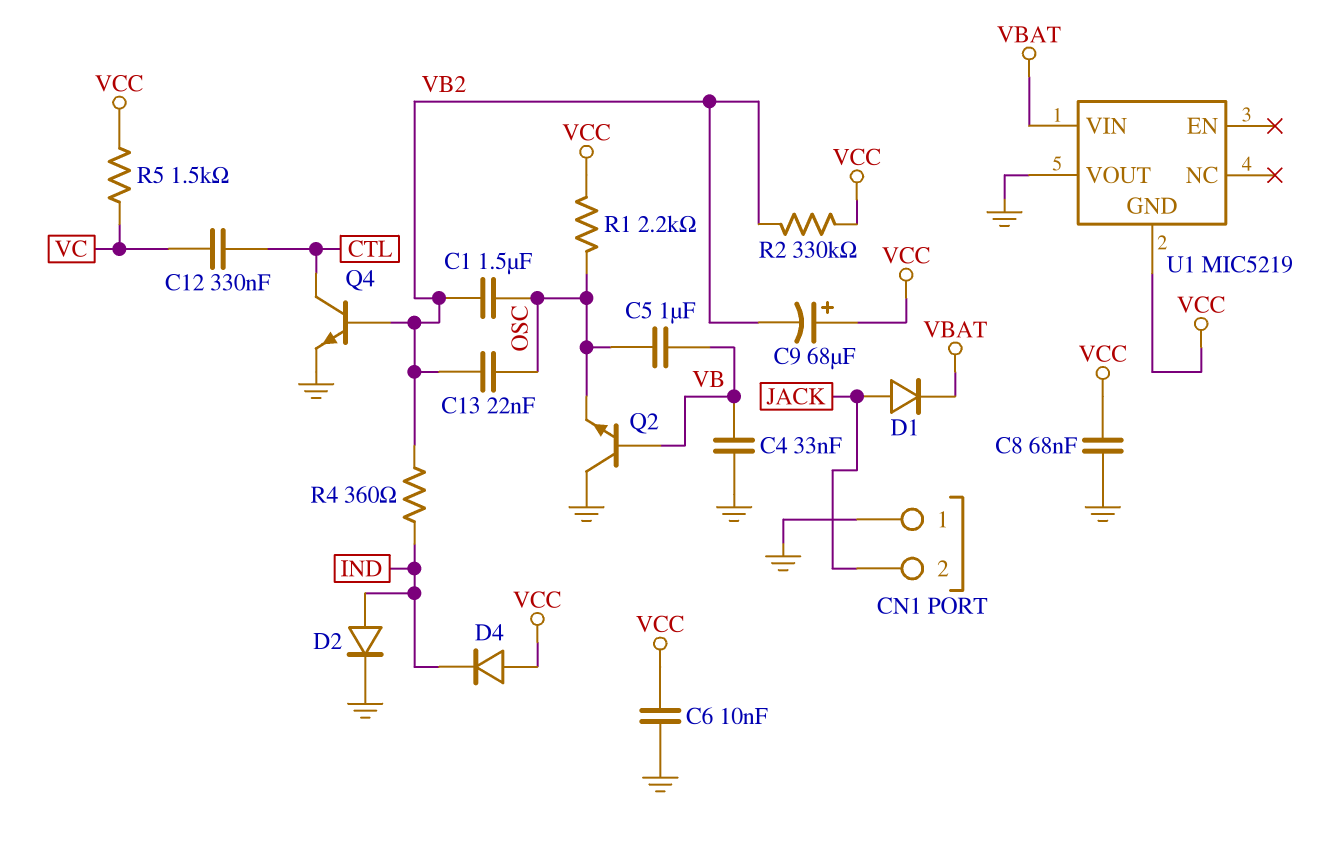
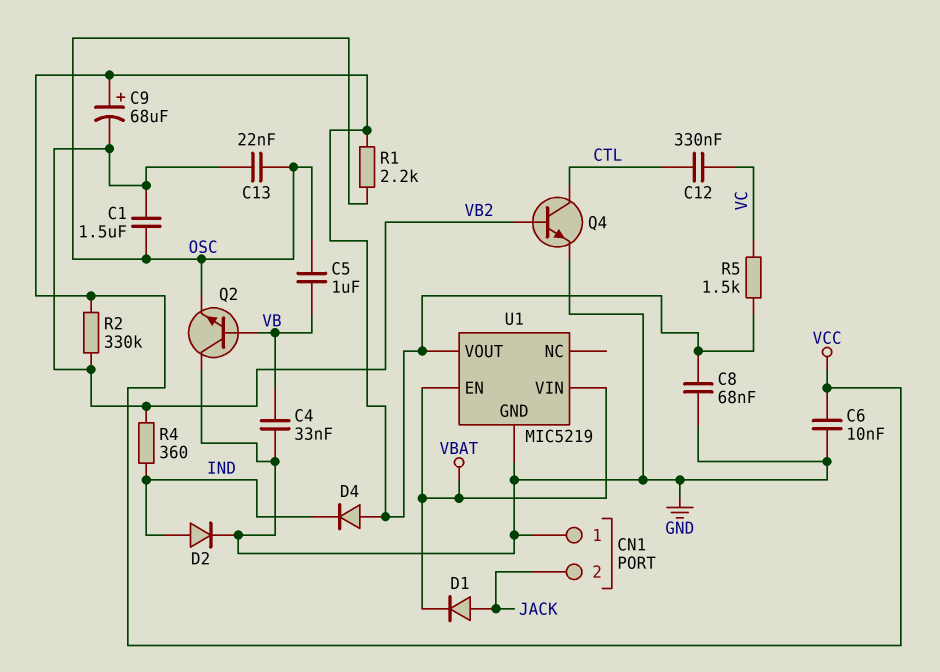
U1 pin EN: none -> VBAT
U1 pin GND: VCC -> GND
U1 pin VOUT: GND -> VCC

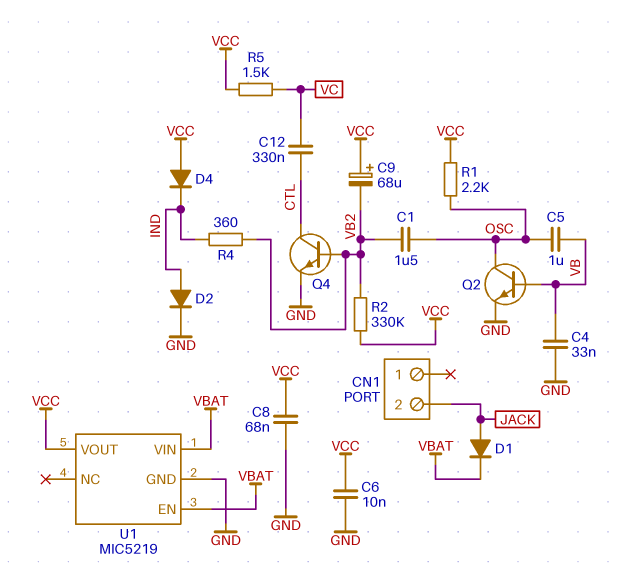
C13: 22nF (OSC, VB2) -> none
CN1 pin 1: GND -> none
Q2: NPN (B VB, C GND, E OSC) -> NPN (B VB, C OSC, E GND)

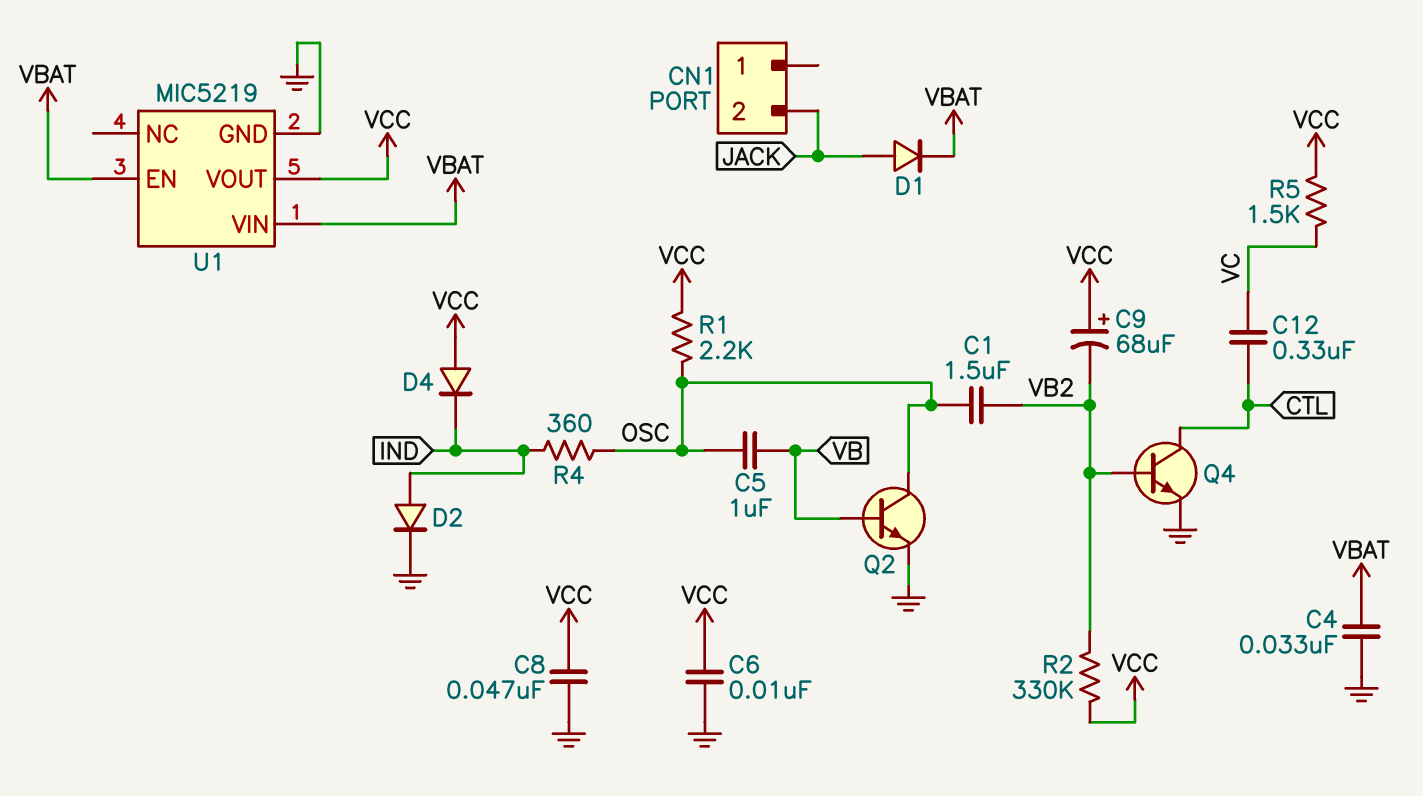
C4: 33nF (GND, VB) -> 33nF (GND, VBAT)
C8: 68nF (GND, VCC) -> 47nF (GND, VCC)
R4: 360 (IND, VB2) -> 360 (IND, OSC)

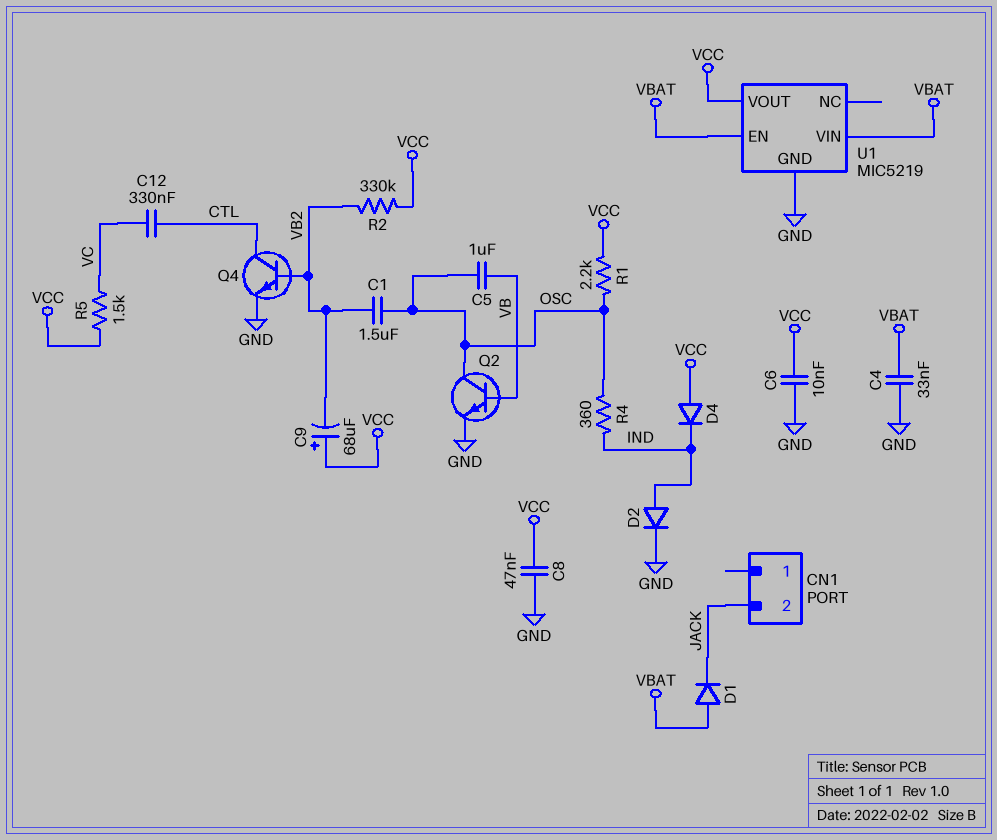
D1: diode (A JACK, K VBAT) -> diode (A VBAT, K JACK)

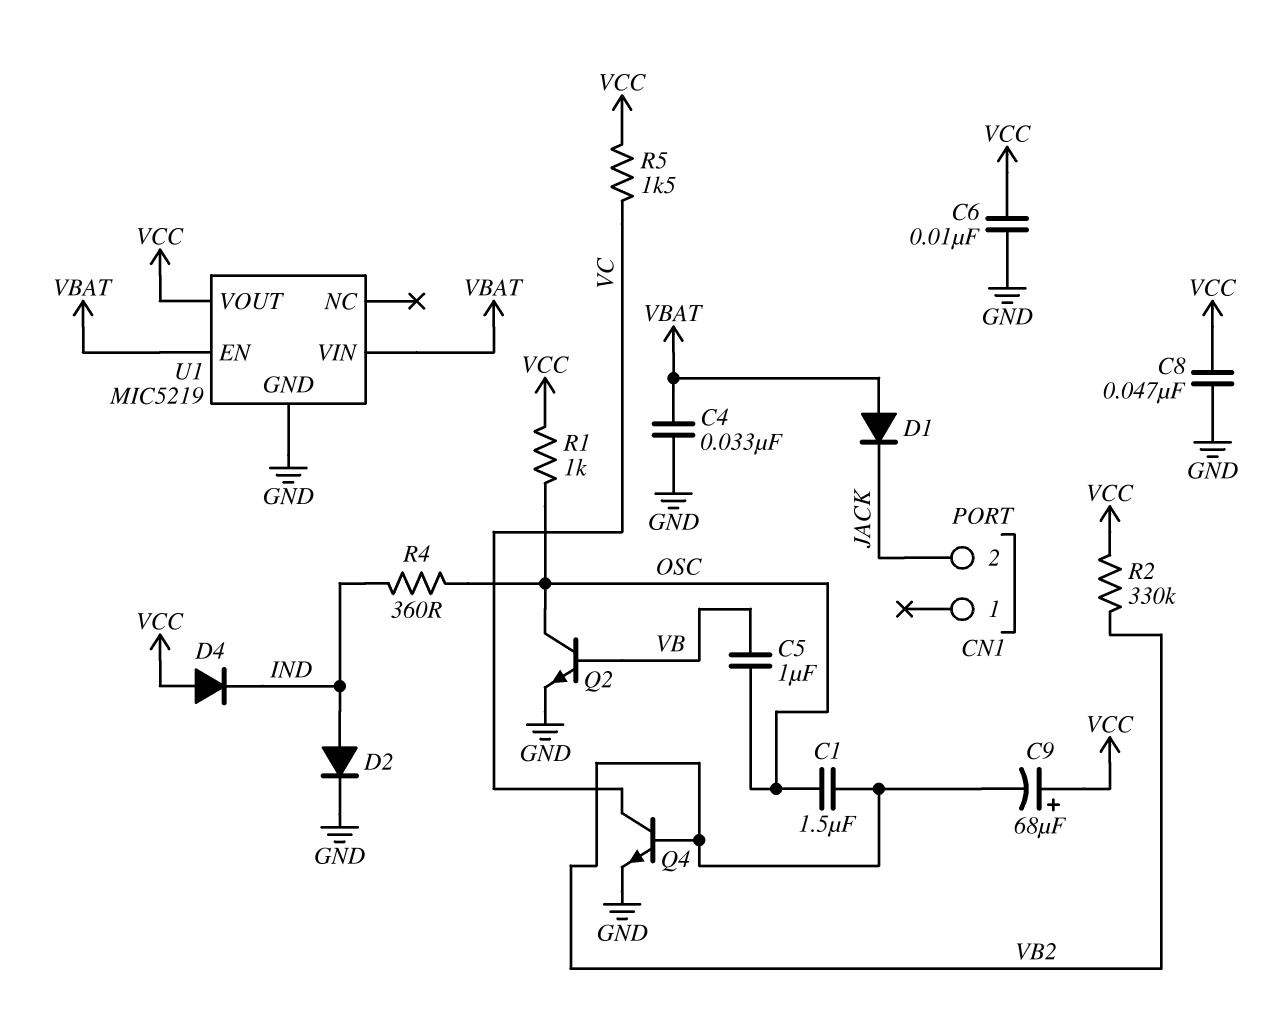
C12: 330nF (CTL, VC) -> none
Q4: NPN (B VB2, C CTL, E GND) -> NPN (B VB2, C VC, E GND)
R1: 2.2k (OSC, VCC) -> 1k (OSC, VCC)

